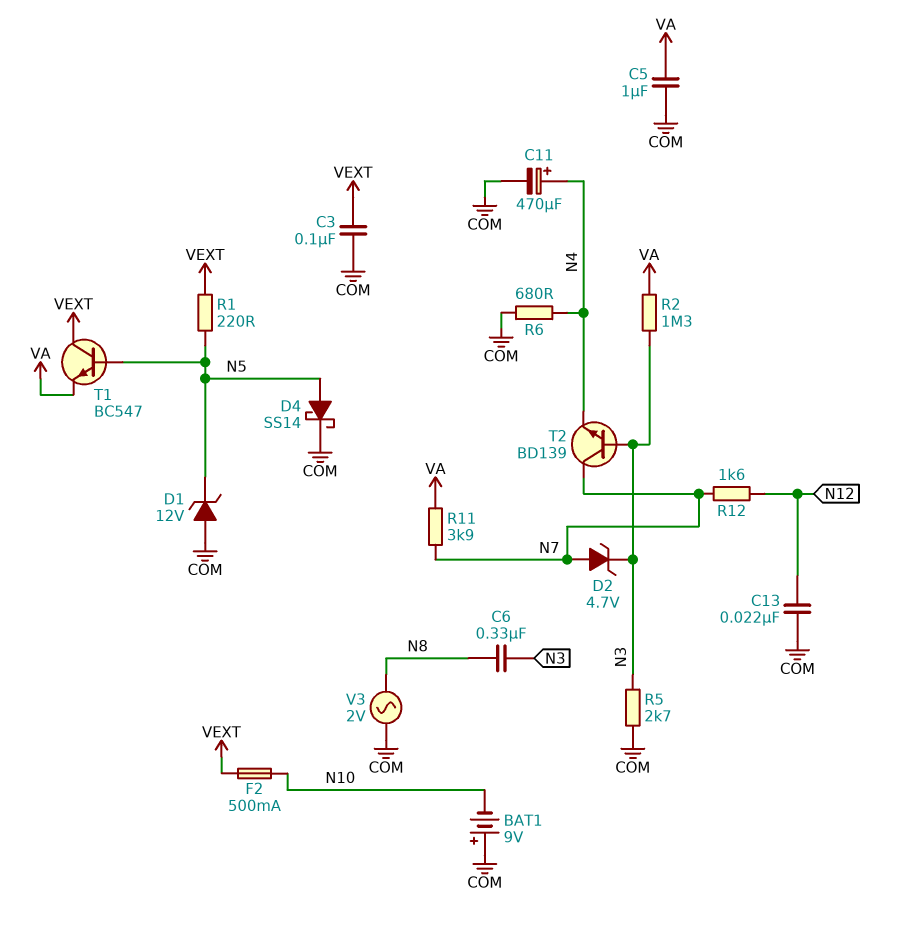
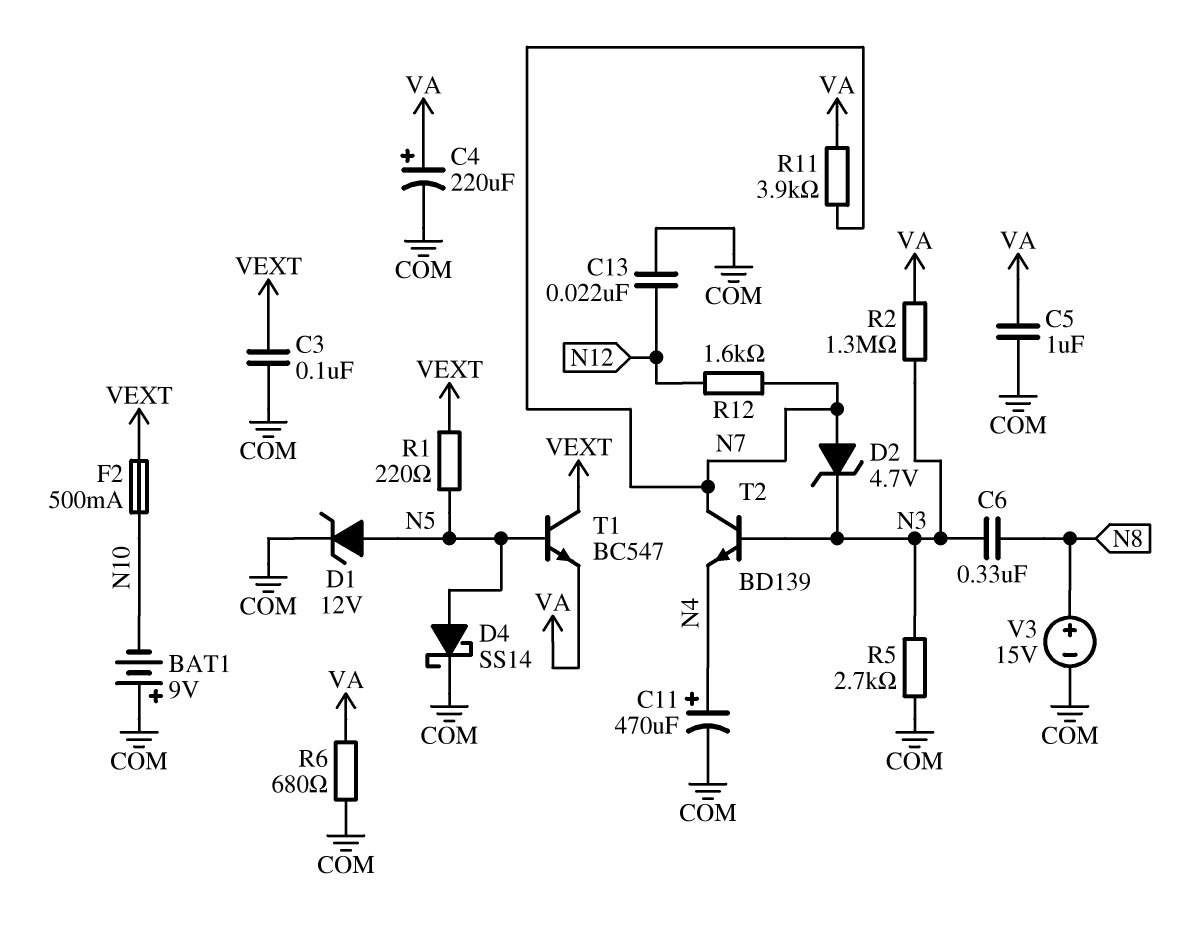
C4: none -> 220uF (plus VA, minus COM)
D1: zener 12V (A COM, K N5) -> zener 12V (A N5, K COM)
R6: 680 (COM, N4) -> 680 (COM, VA)
V3: AC 2V (COM, N8) -> 15V (plus N8, minus COM)

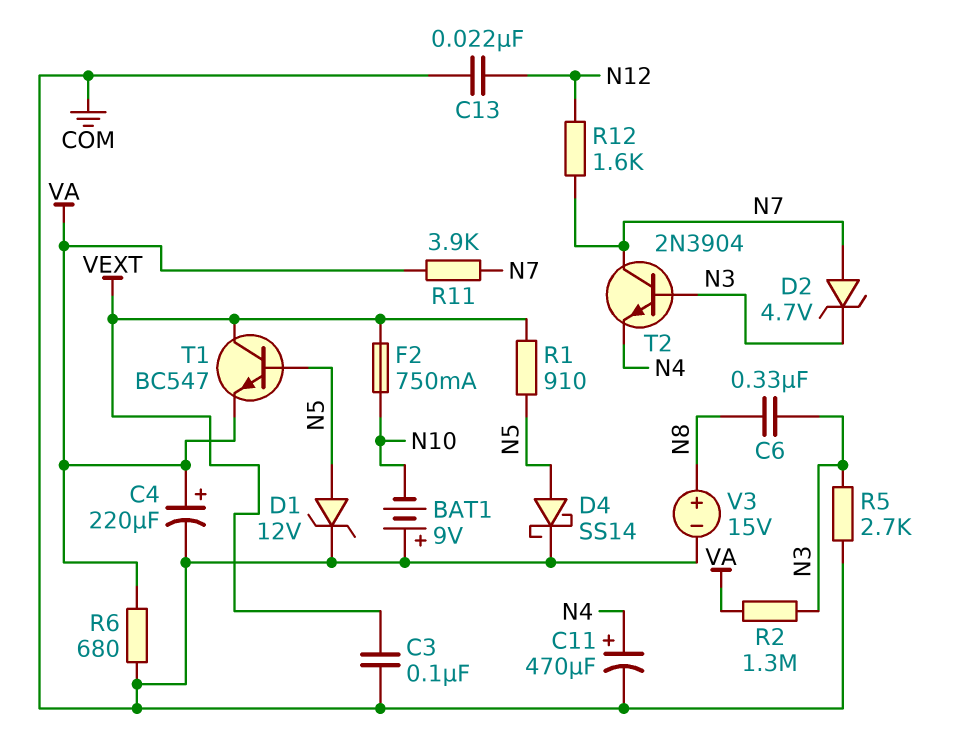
C5: 1uF (COM, VA) -> none
F2: 500mA (N10, VEXT) -> 750mA (N10, VEXT)
R1: 220 (N5, VEXT) -> 910 (N5, VEXT)
T2: NPN BD139 (B N3, C N7, E N4) -> NPN 2N3904 (B N3, C N7, E N4)

